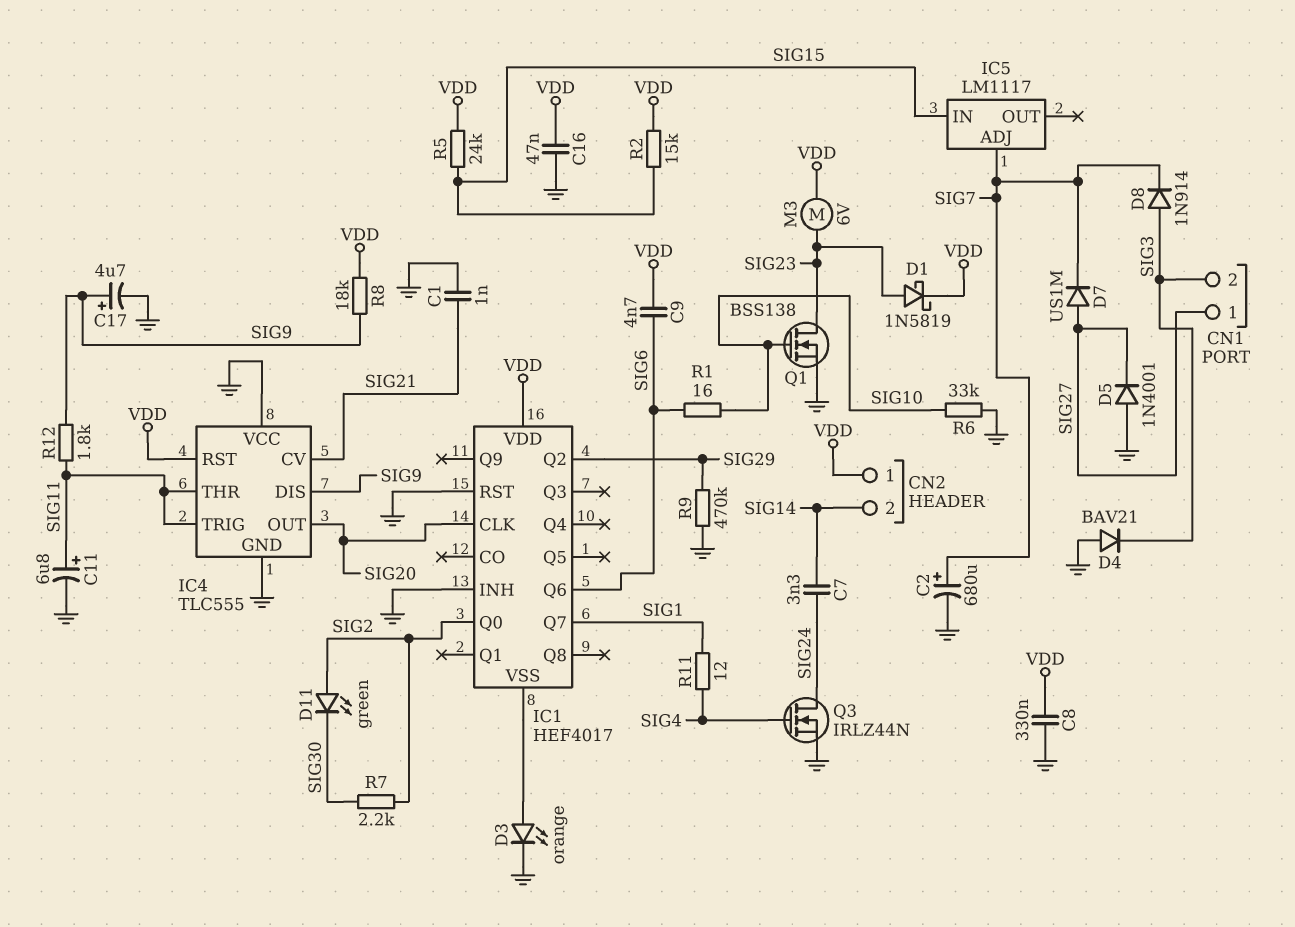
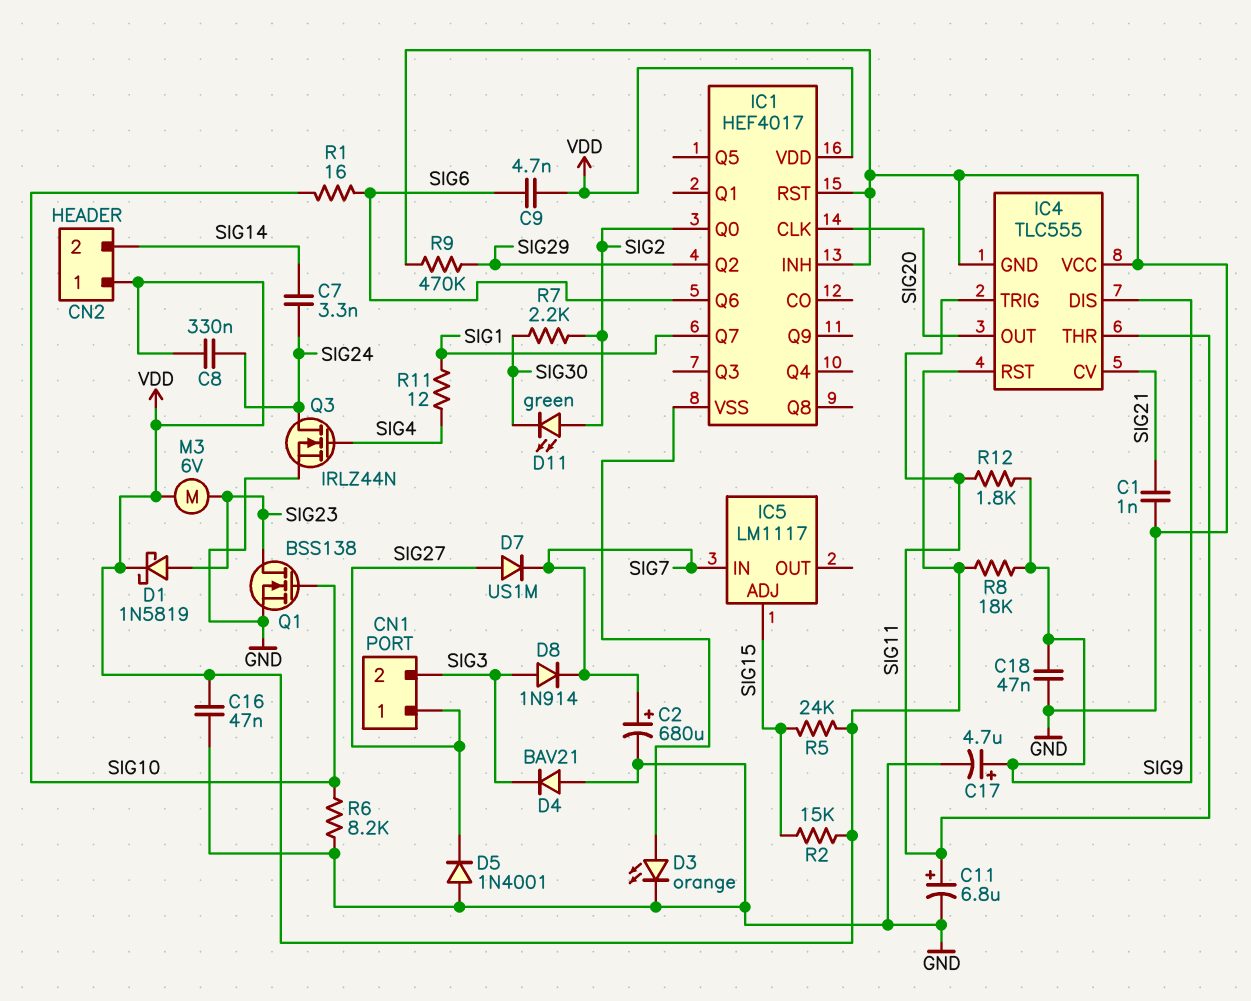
C8: 330nF (GND, VDD) -> 330nF (SIG24, VDD)
C18: none -> 47nF (GND, SIG9)
IC5 pin ADJ: SIG7 -> SIG15
IC5 pin IN: SIG15 -> SIG7
R6: 33k (GND, SIG10) -> 8.2k (GND, SIG10)

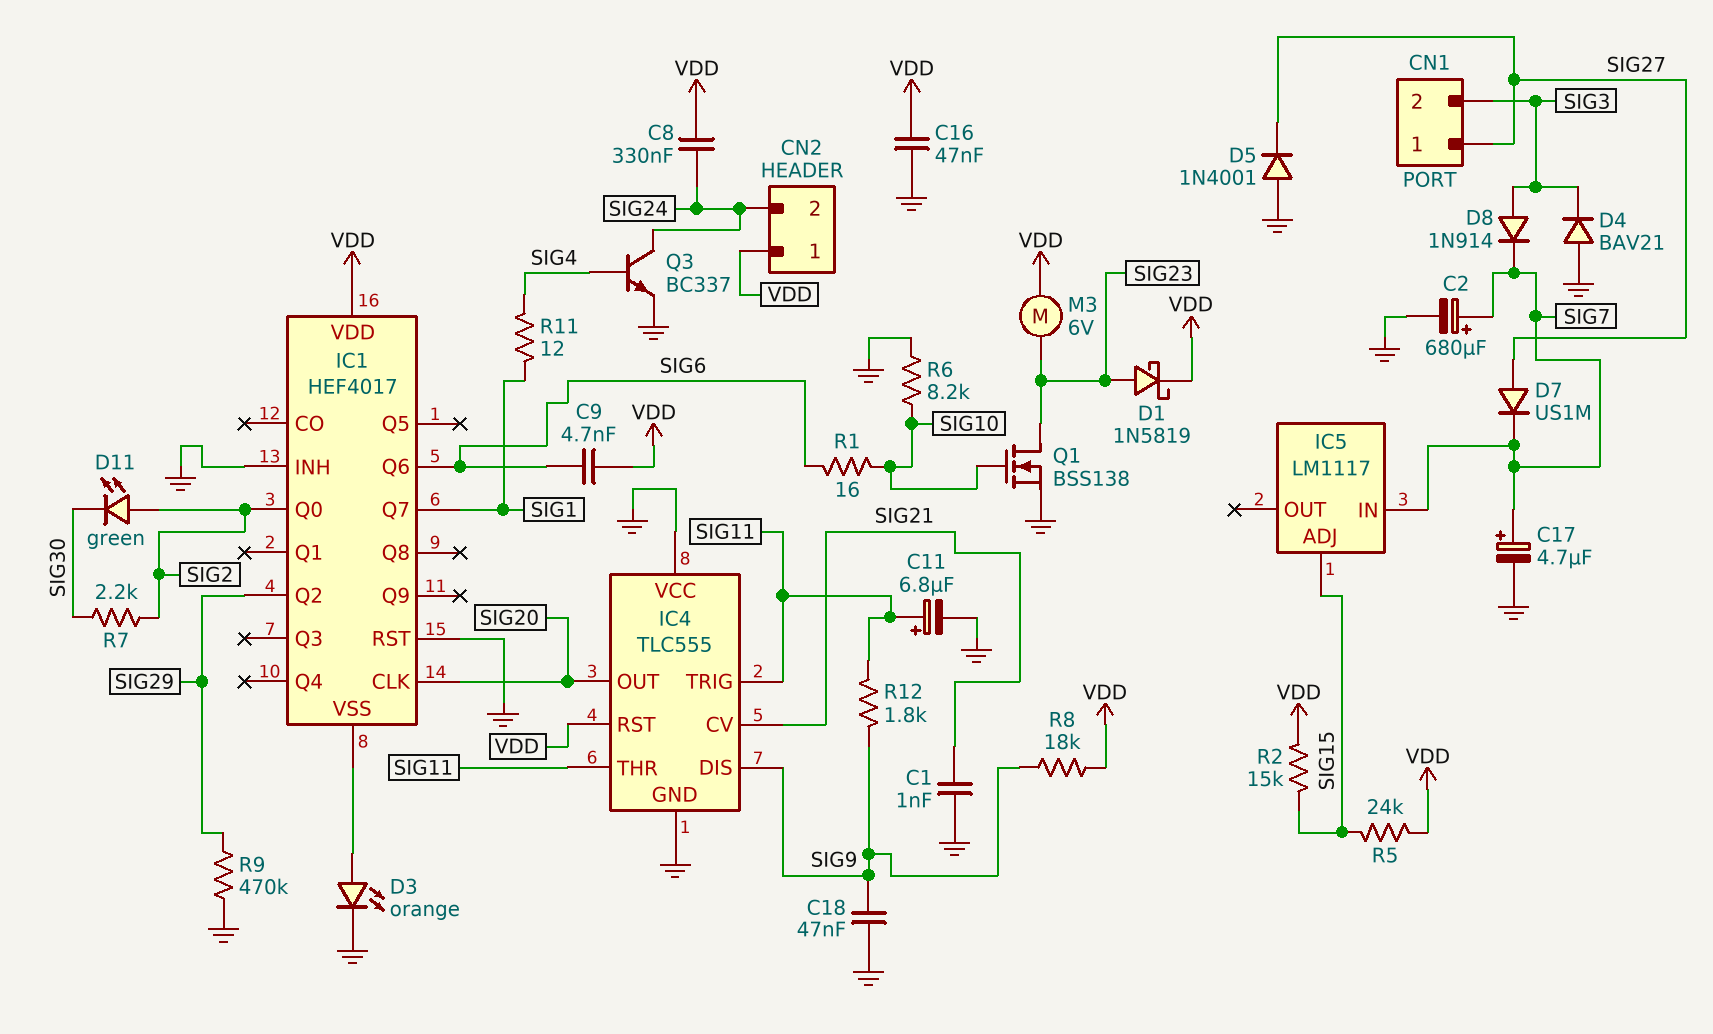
C7: 3.3nF (SIG14, SIG24) -> none
C17: 4.7uF (plus SIG9, minus GND) -> 4.7uF (plus SIG7, minus GND)
CN2 pin 2: SIG14 -> SIG24
Q3: NMOS IRLZ44N (G SIG4, D SIG24, S GND) -> NPN BC337 (B SIG4, C SIG24, E GND)

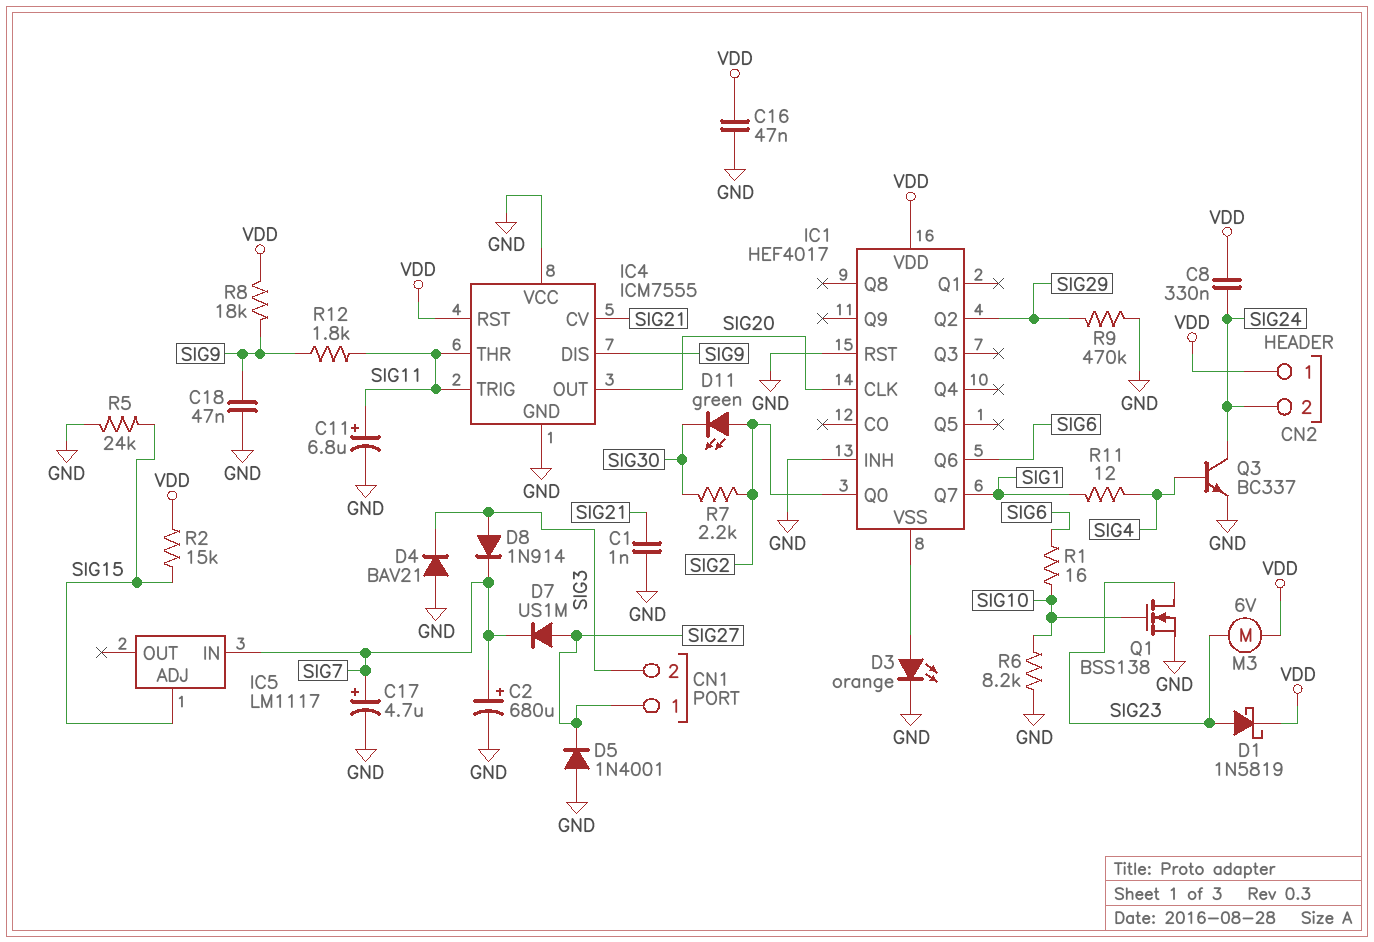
C9: 4.7nF (SIG6, VDD) -> none
IC4: TLC555 -> ICM7555
R5: 24k (SIG15, VDD) -> 24k (GND, SIG15)

